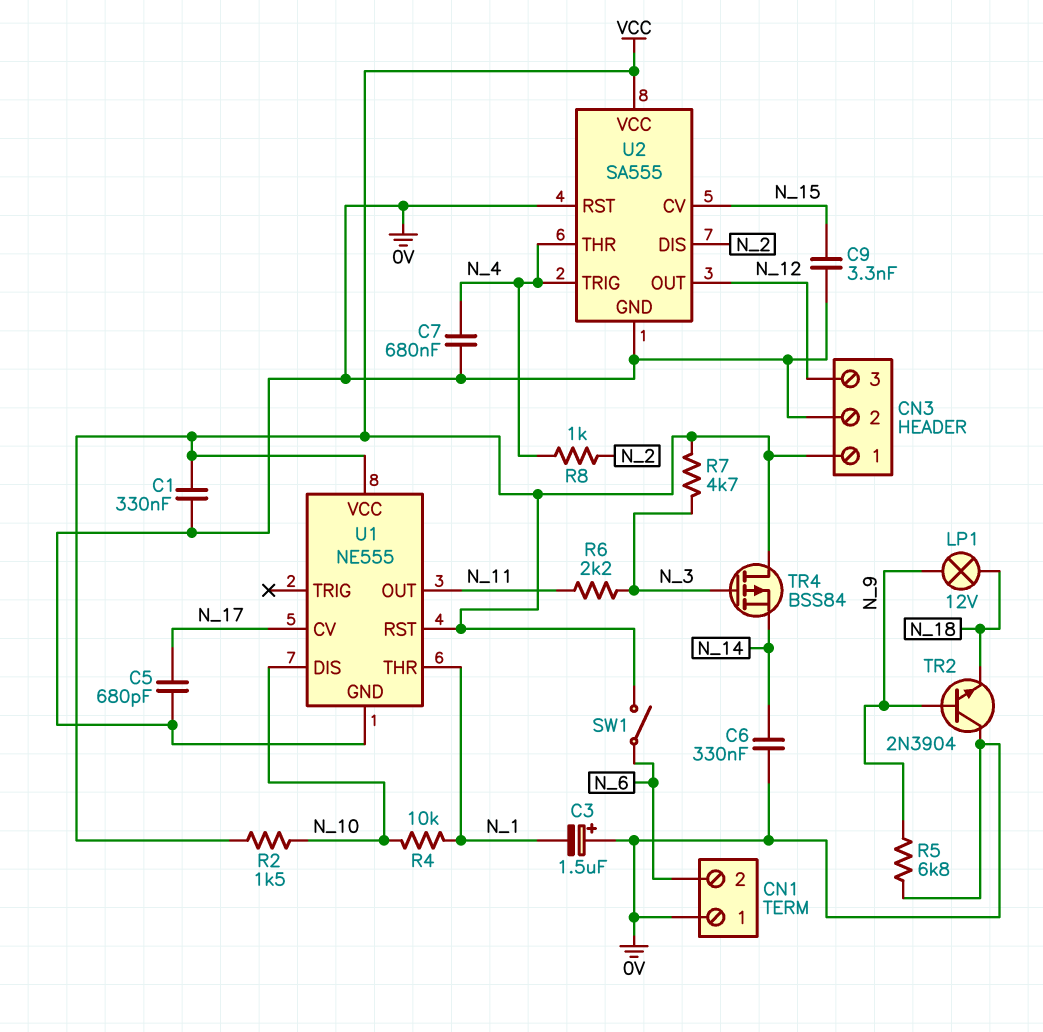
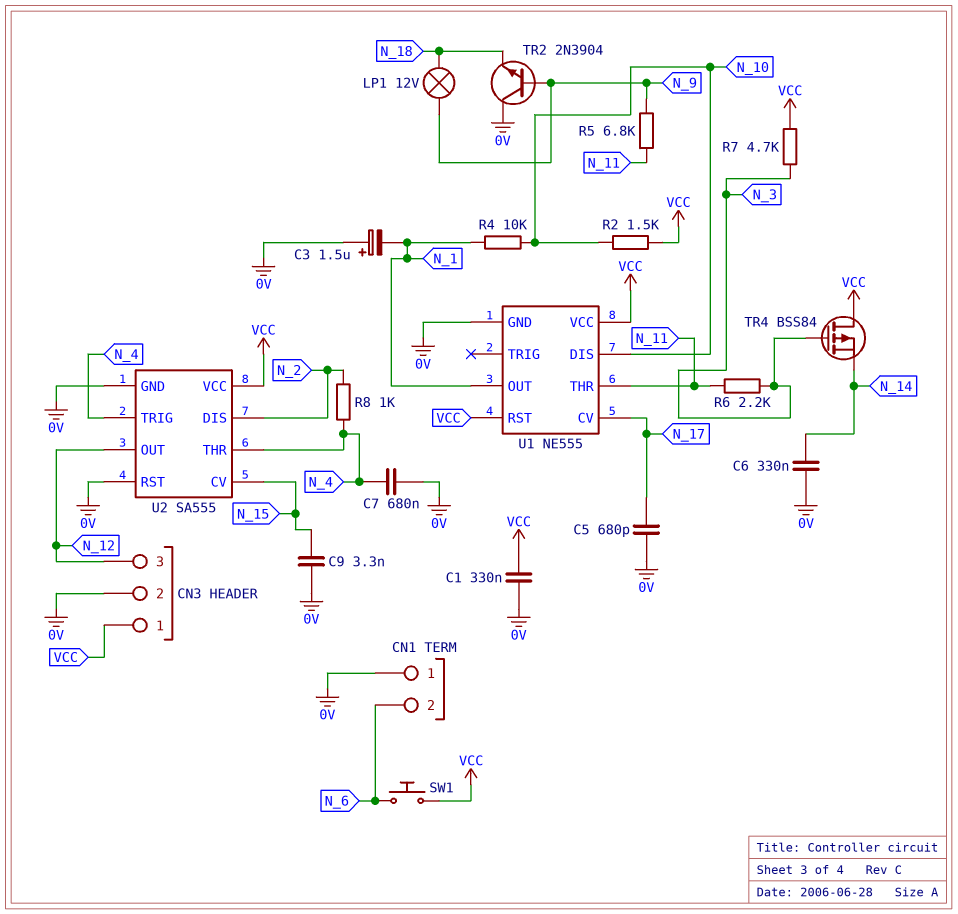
R5: 6.8k (0V, N_9) -> 6.8k (N_9, N_11)
SW1: switch (N_6, VCC) -> button (N_6, VCC)
U1 pin OUT: N_11 -> N_1
U1 pin THR: N_1 -> N_11

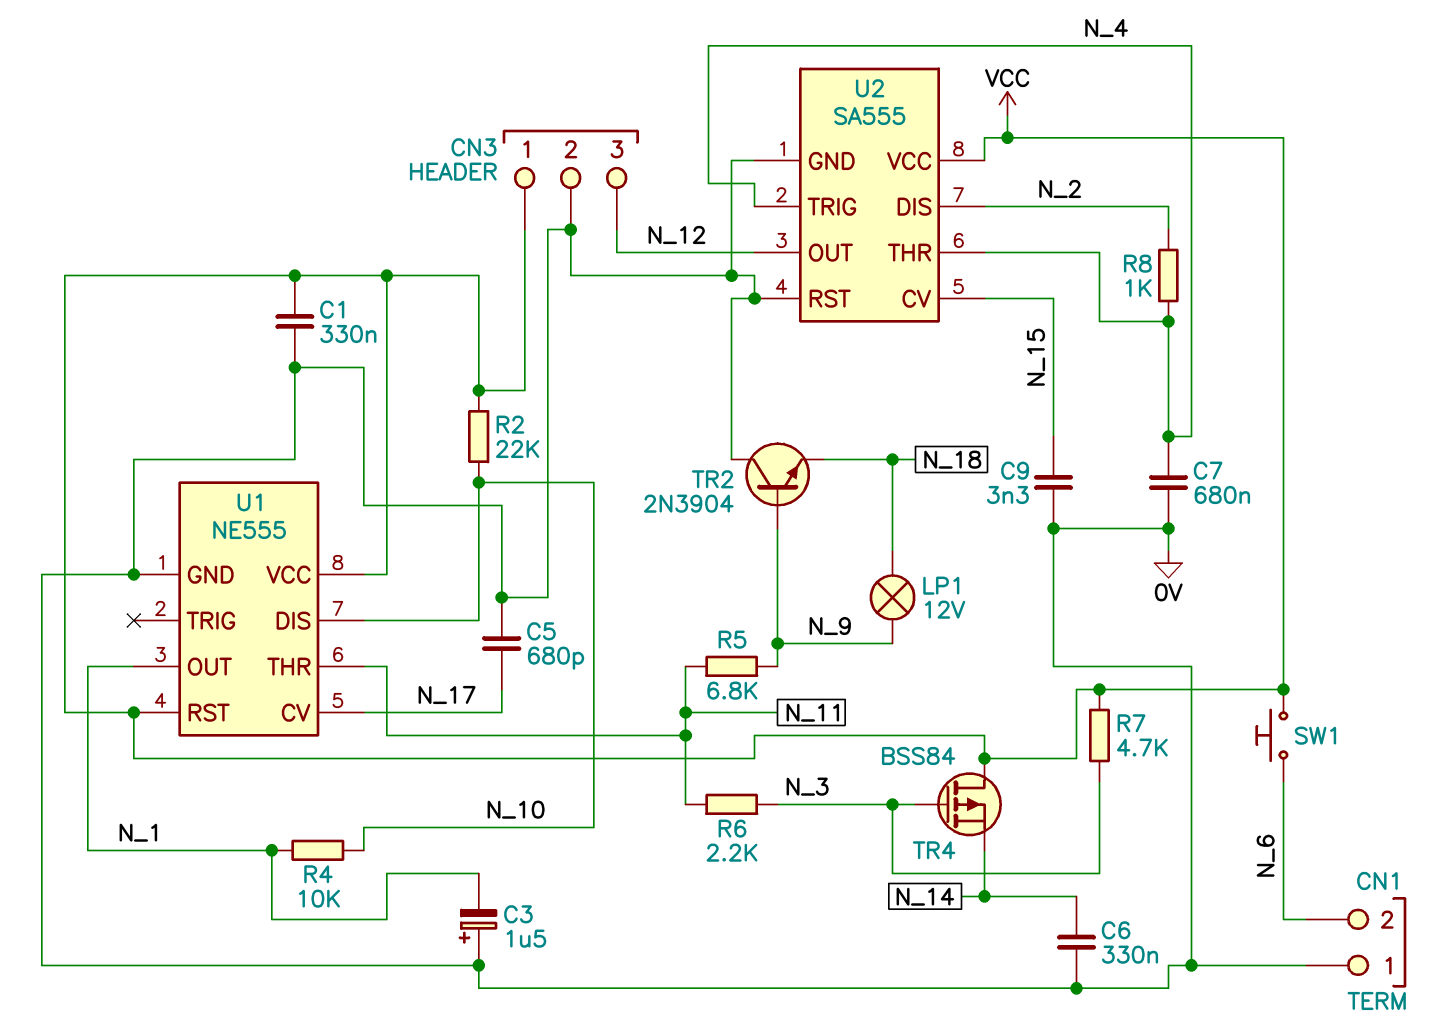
R2: 1.5k (N_10, VCC) -> 22k (N_10, VCC)

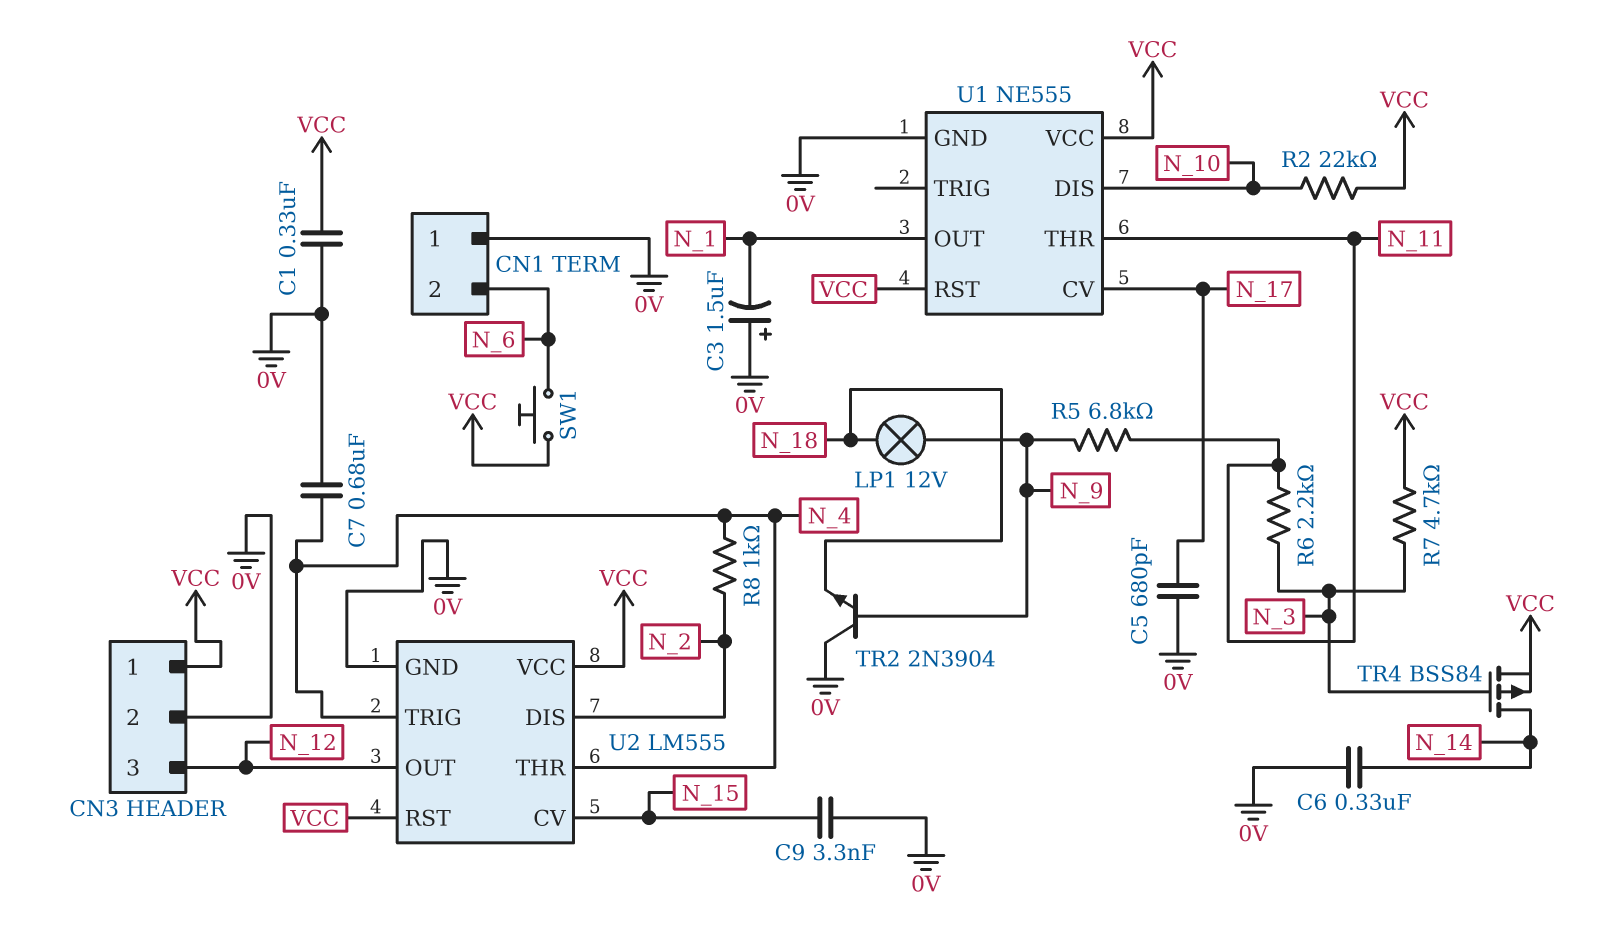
R4: 10k (N_1, N_10) -> none
TR4: PMOS BSS84 (G N_3, D VCC, S N_14) -> PMOS BSS84 (G N_3, D N_14, S VCC)
U2: SA555 -> LM555
U2 pin RST: 0V -> VCC

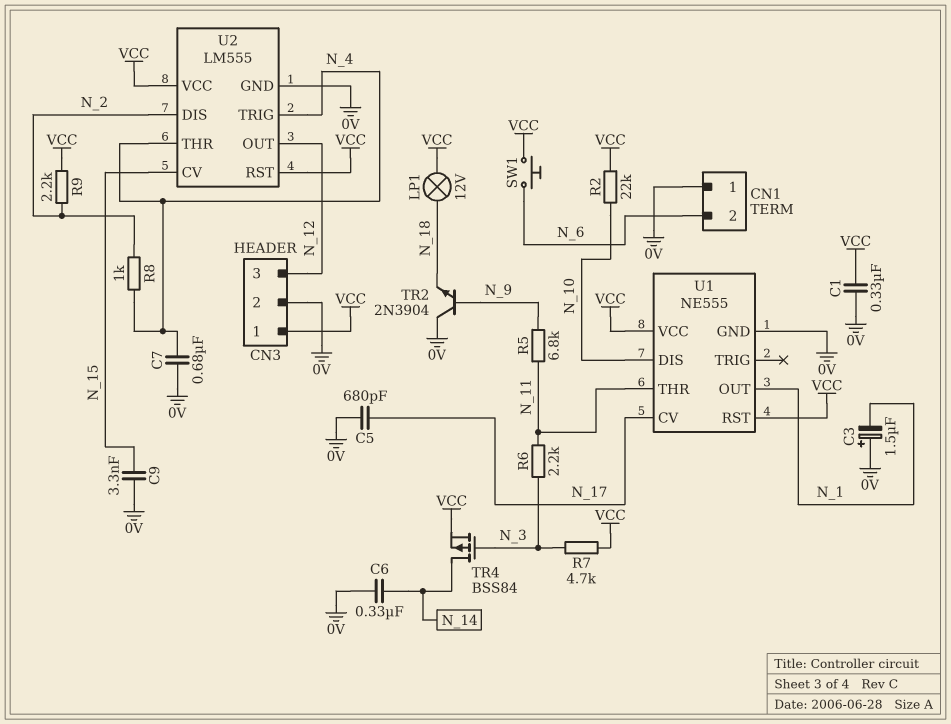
LP1: lamp 12V (N_9, N_18) -> lamp 12V (N_18, VCC)
R9: none -> 2.2k (N_2, VCC)

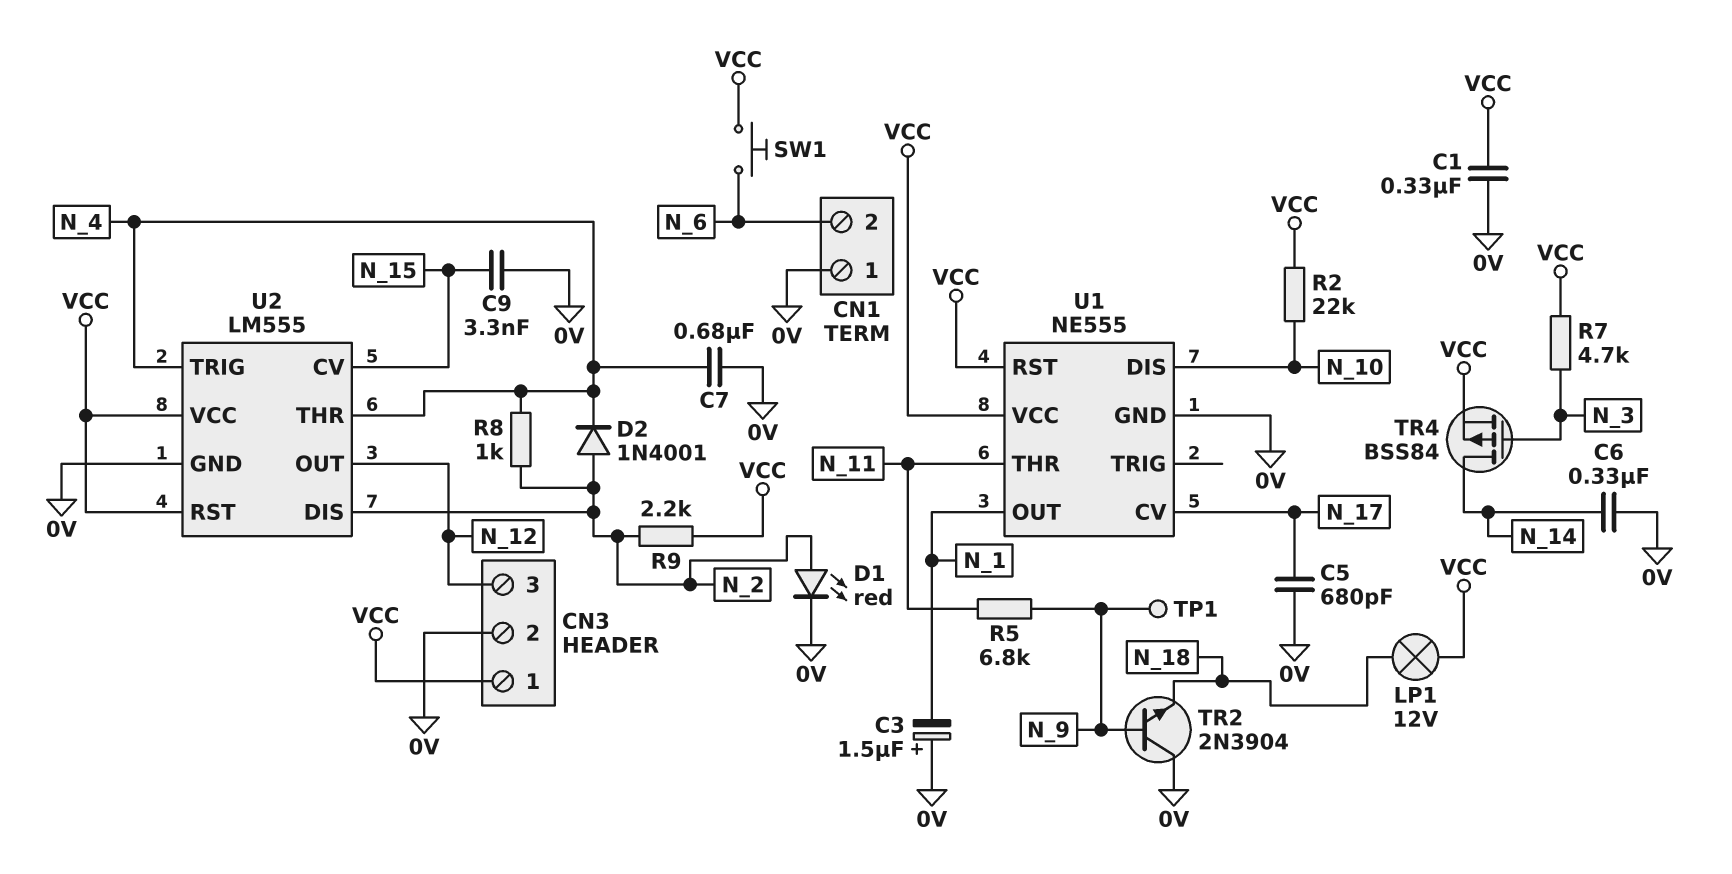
D1: none -> LED red (A N_2, K 0V)
D2: none -> diode 1N4001 (A N_2, K N_4)
R6: 2.2k (N_3, N_11) -> none
TP1: none -> test point (N_9)

